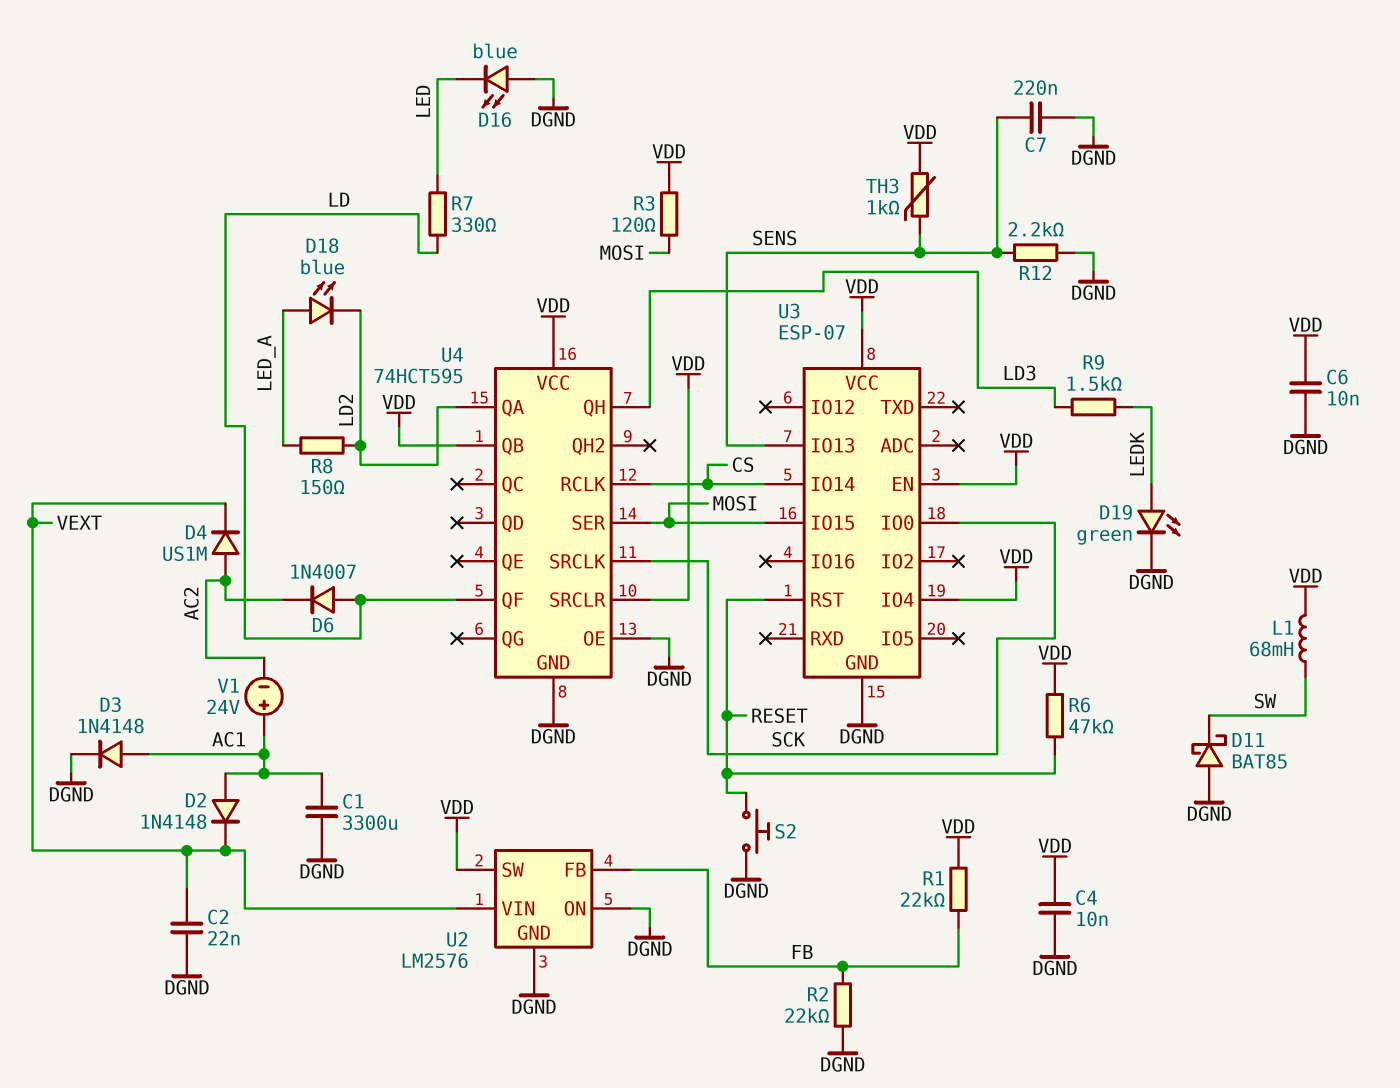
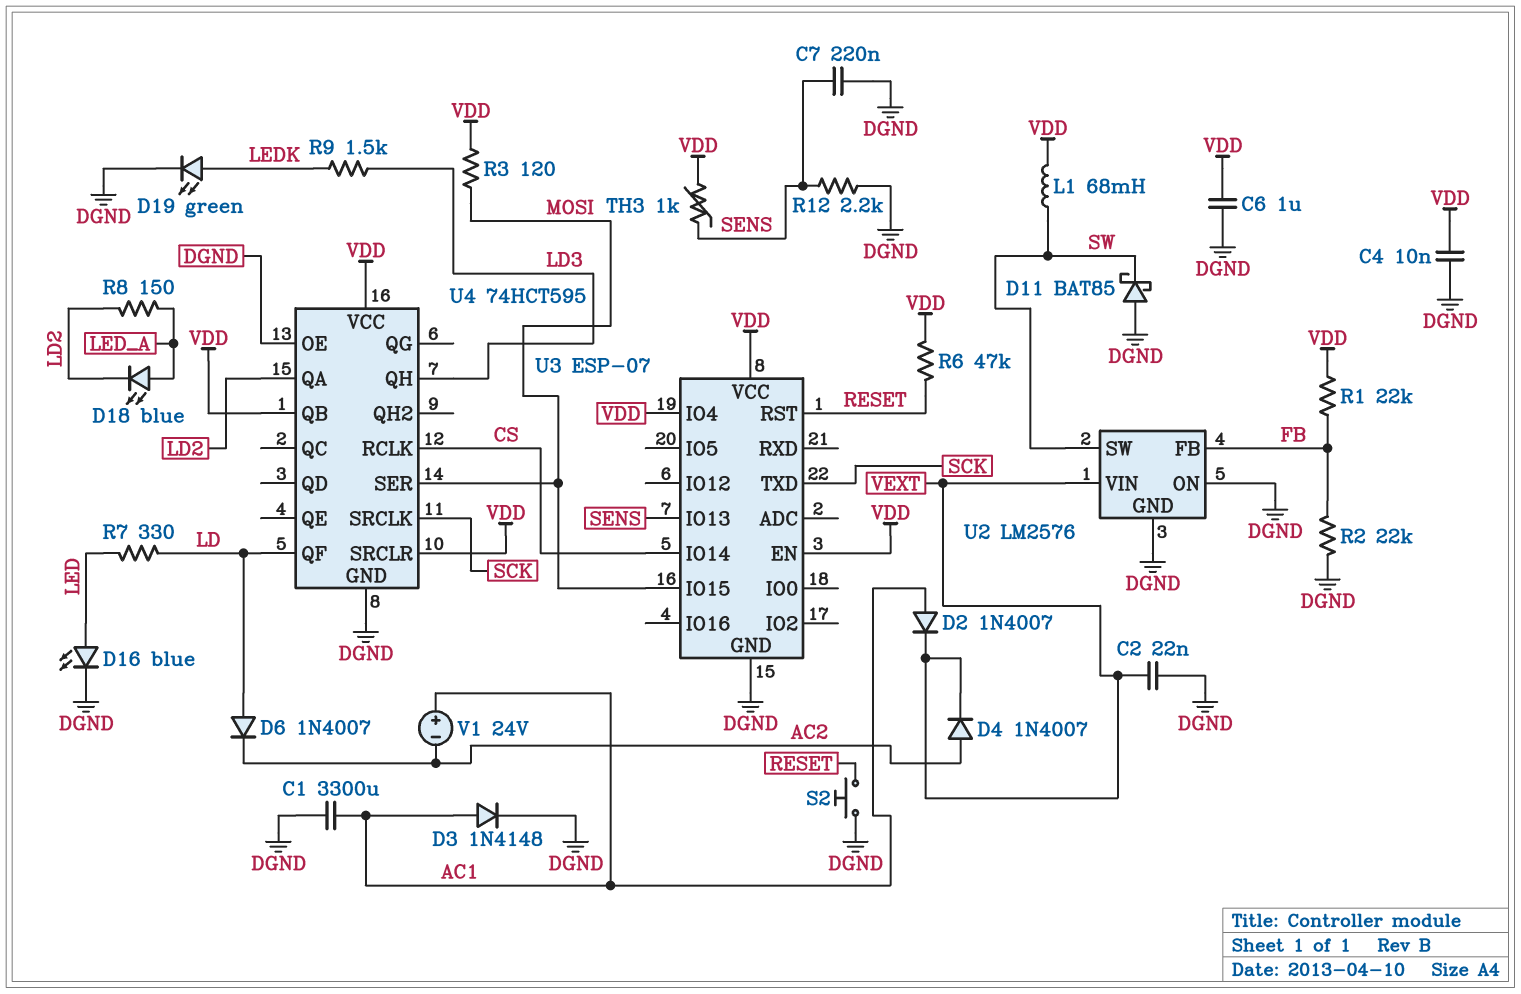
C6: 10nF (DGND, VDD) -> 1uF (DGND, VDD)
D2: diode 1N4148 (A AC1, K VEXT) -> diode 1N4007 (A AC1, K VEXT)
D4: diode US1M (A AC2, K VEXT) -> diode 1N4007 (A AC2, K VEXT)
D16: LED blue (A DGND, K LED) -> LED blue (A LED, K DGND)
U2 pin SW: VDD -> SW
U3 pin IO0: SCK -> none
U3 pin TXD: none -> SCK

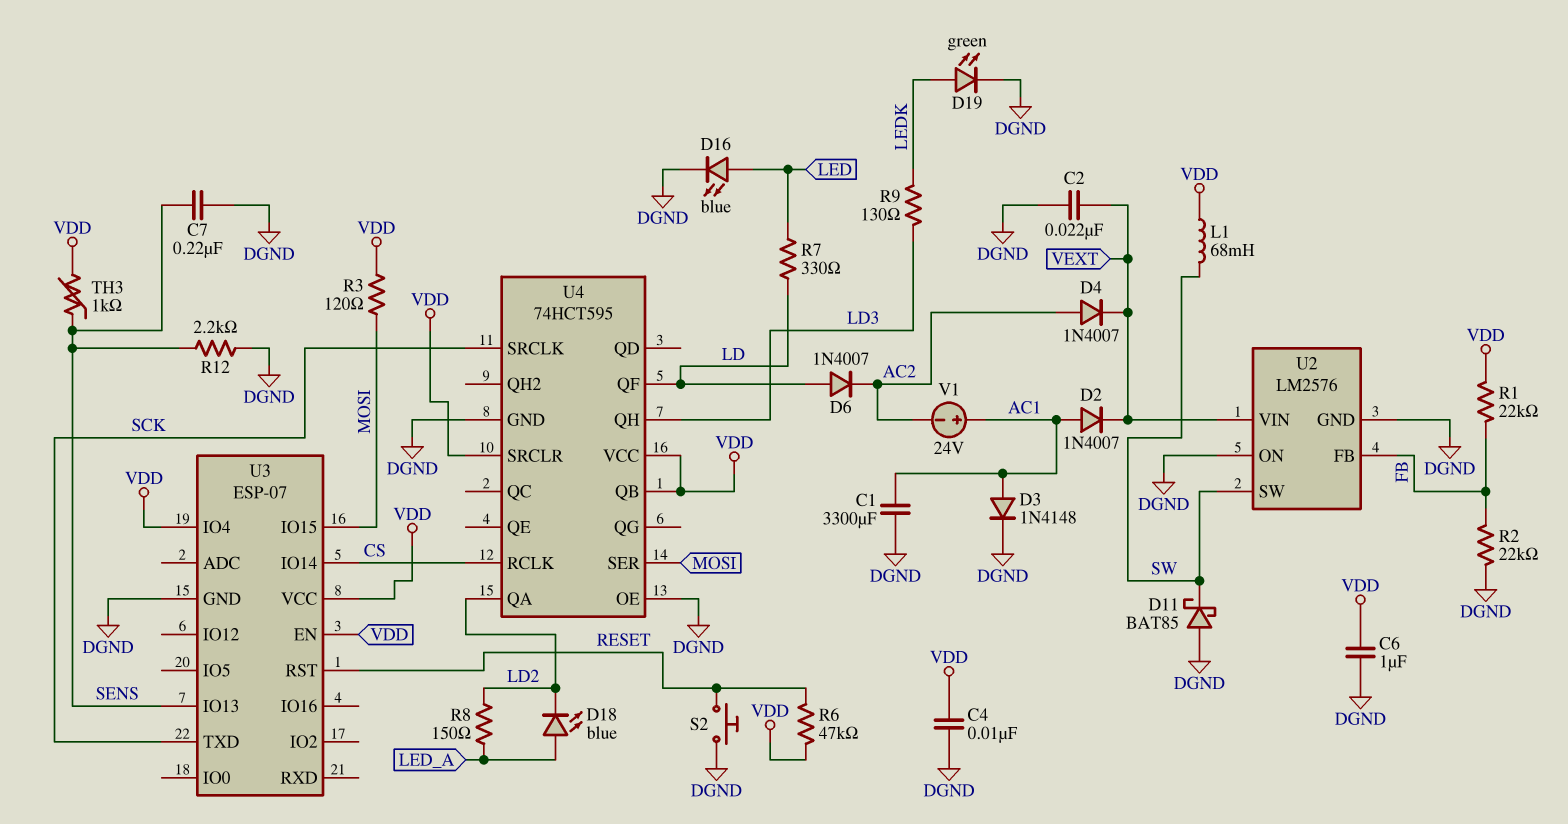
R9: 1.5k (LD3, LEDK) -> 130 (LD3, LEDK)

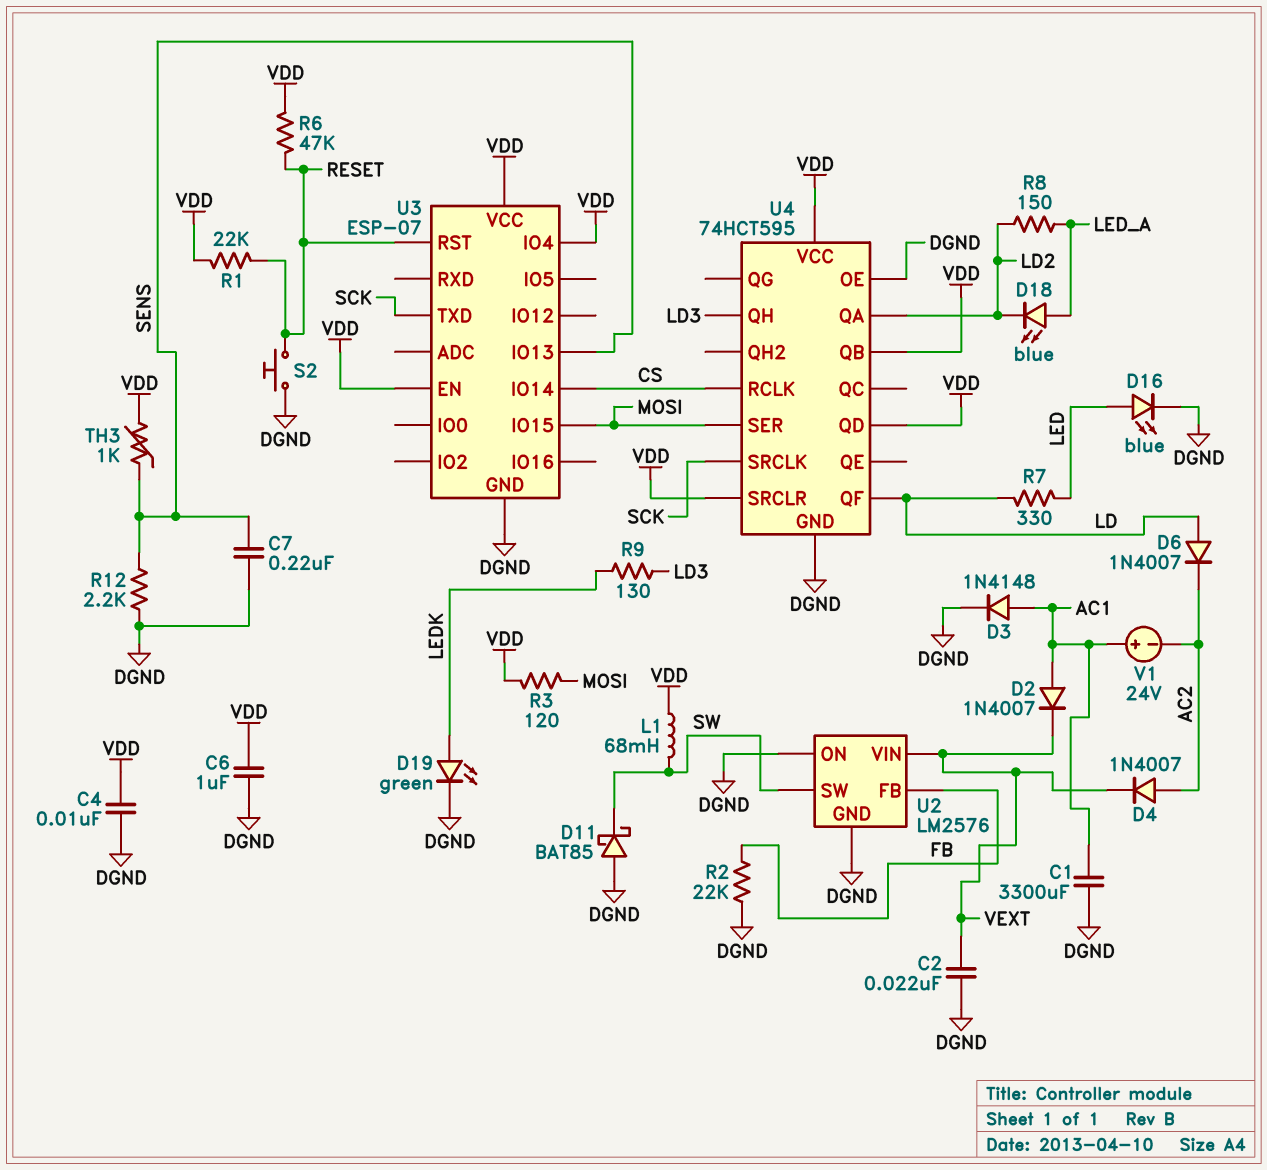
R1: 22k (FB, VDD) -> 22k (RESET, VDD)
U4 pin QD: none -> VDD

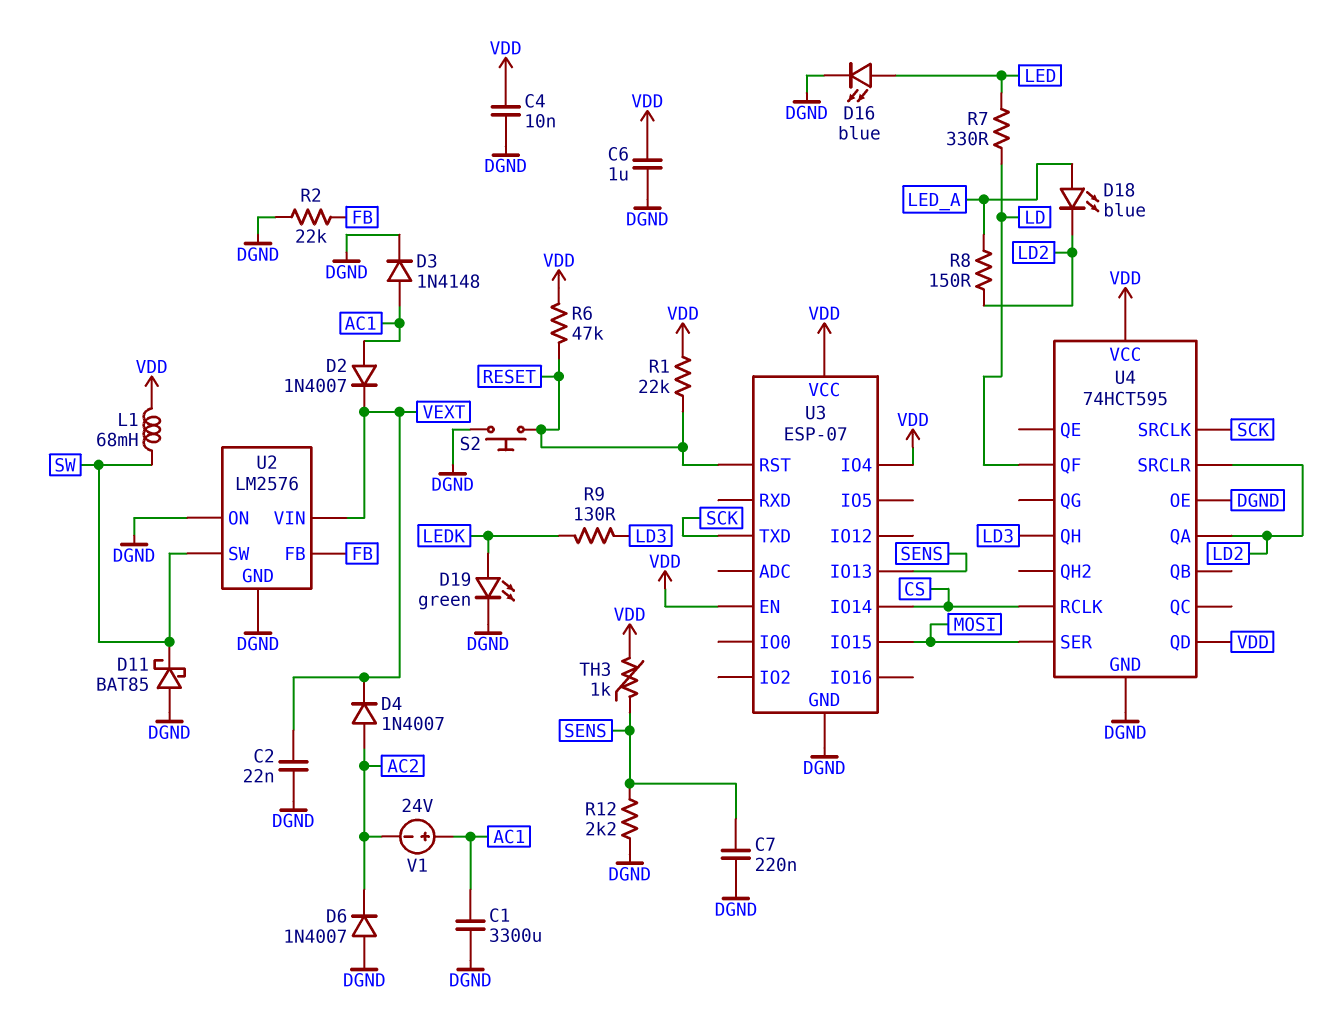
D6: diode 1N4007 (A LD, K AC2) -> diode 1N4007 (A DGND, K AC2)
R3: 120 (MOSI, VDD) -> none
U4 pin QB: VDD -> none
U4 pin SRCLR: VDD -> LD2

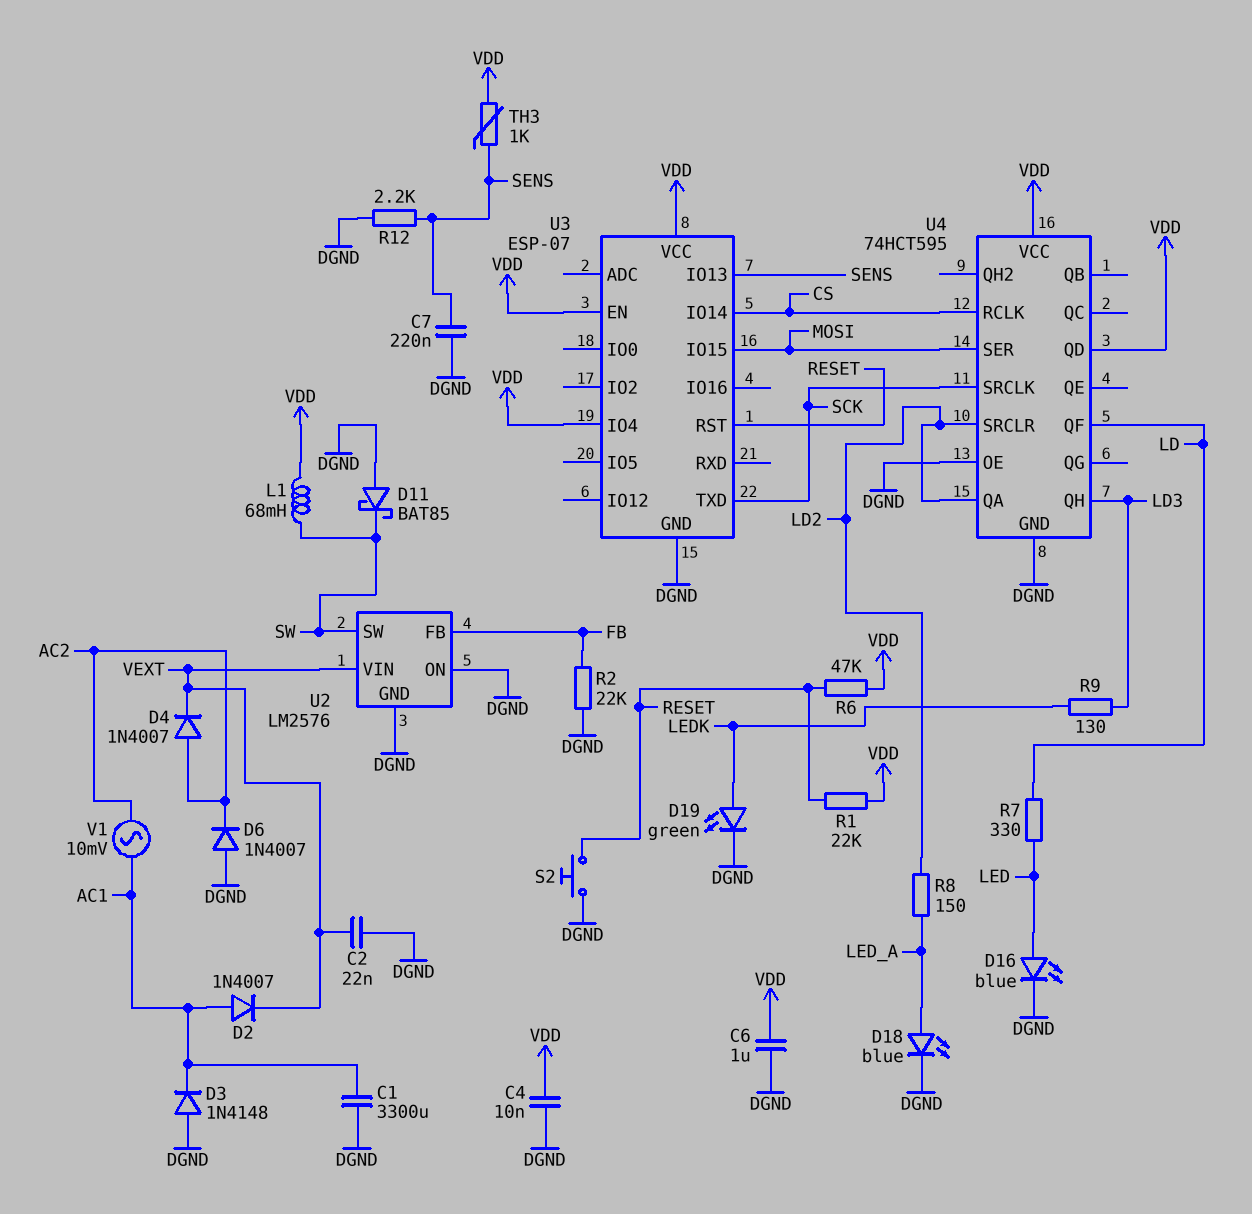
D3: diode 1N4148 (A AC1, K DGND) -> diode 1N4148 (A DGND, K AC1)
D18: LED blue (A LED_A, K LD2) -> LED blue (A LED_A, K DGND)
V1: 24V (plus AC1, minus AC2) -> AC 10mV (AC1, AC2)

